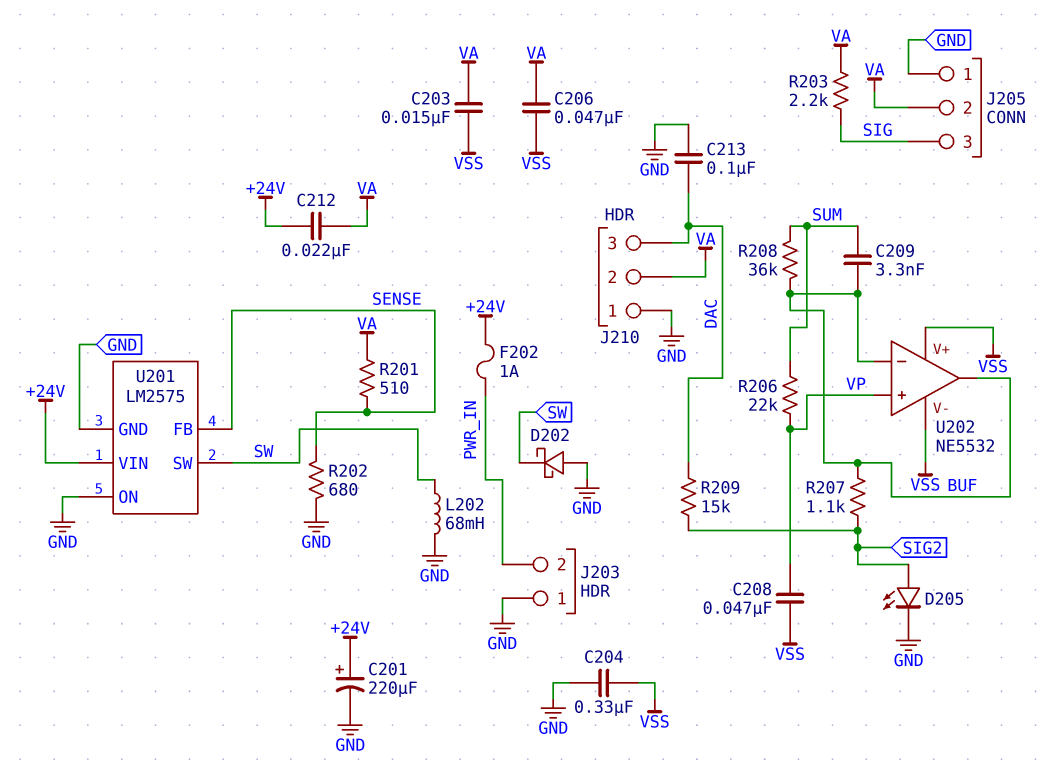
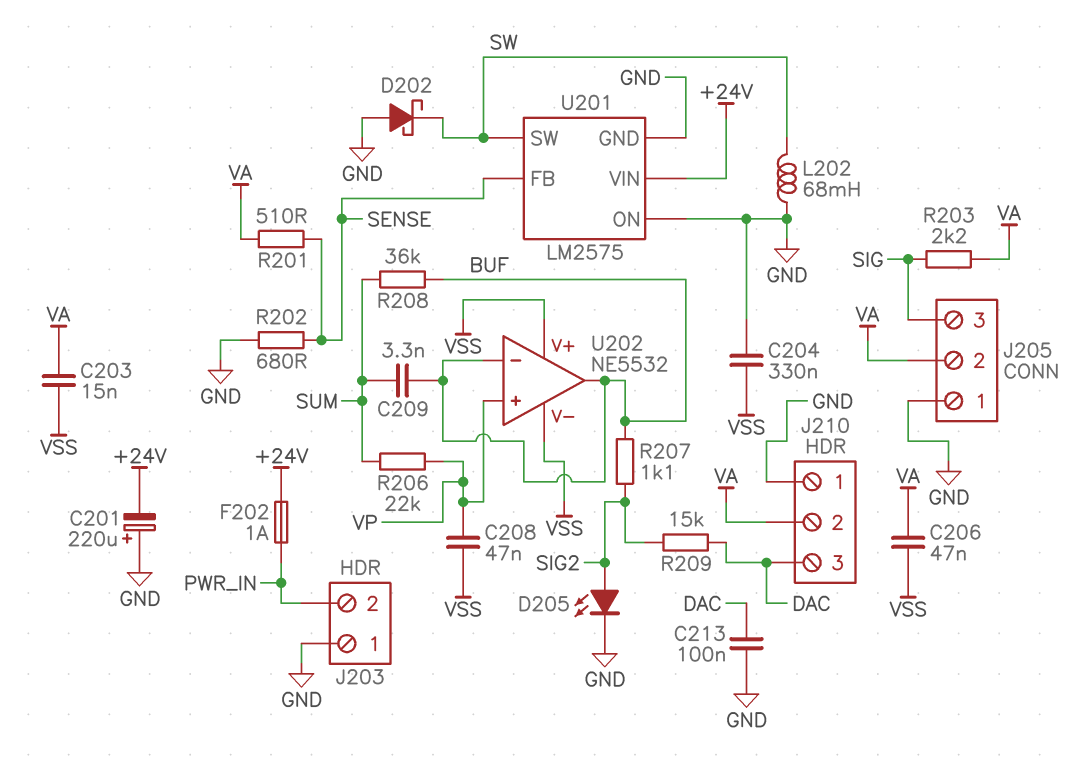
C201: 220uF (plus +24V, minus GND) -> 220uF (plus GND, minus +24V)
C212: 22nF (+24V, VA) -> none

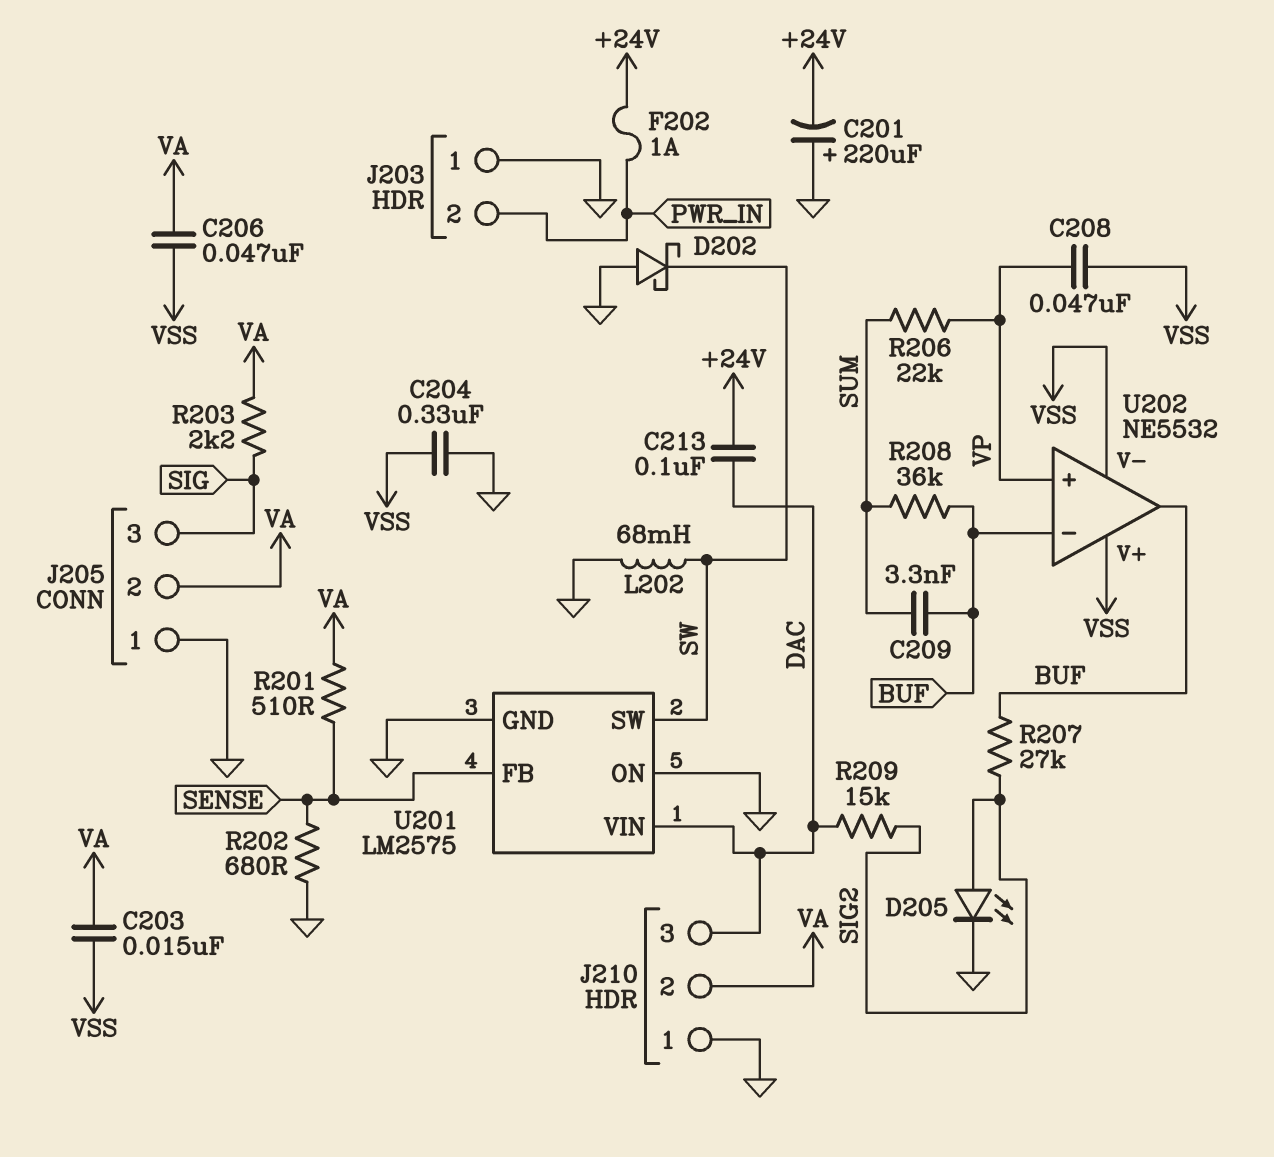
C213: 100nF (DAC, GND) -> 100nF (+24V, DAC)
R207: 1.1k (BUF, SIG2) -> 27k (BUF, SIG2)
U201 pin VIN: +24V -> DAC

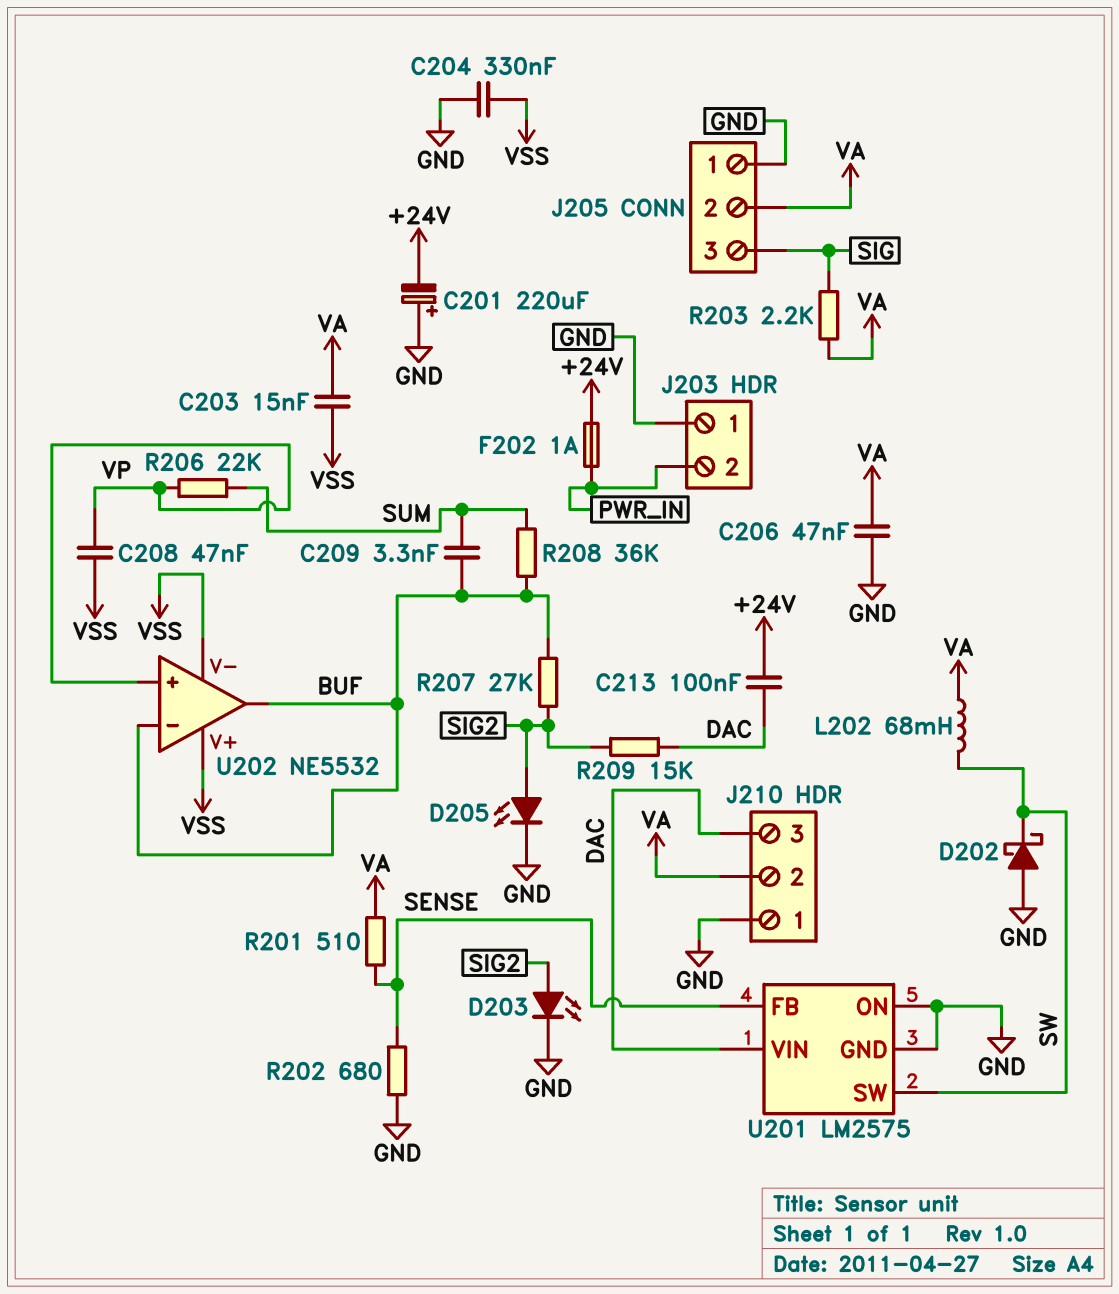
C206: 47nF (VA, VSS) -> 47nF (GND, VA)
D203: none -> LED (A SIG2, K GND)
L202: 68mH (GND, SW) -> 68mH (SW, VA)

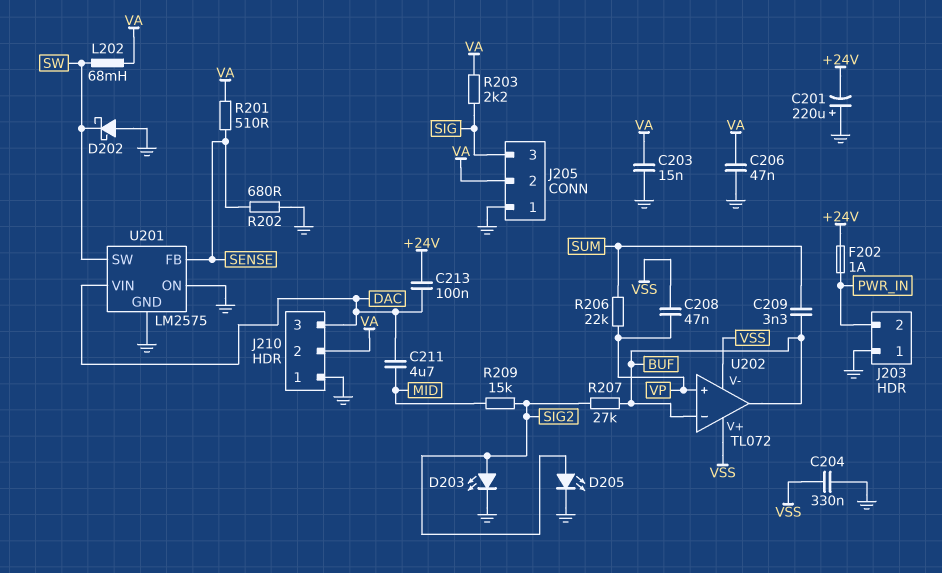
C203: 15nF (VA, VSS) -> 15nF (GND, VA)
C211: none -> 4.7uF (DAC, MID)
R208: 36k (BUF, SUM) -> none
R209: 15k (DAC, SIG2) -> 15k (MID, SIG2)
U202: NE5532 -> TL072

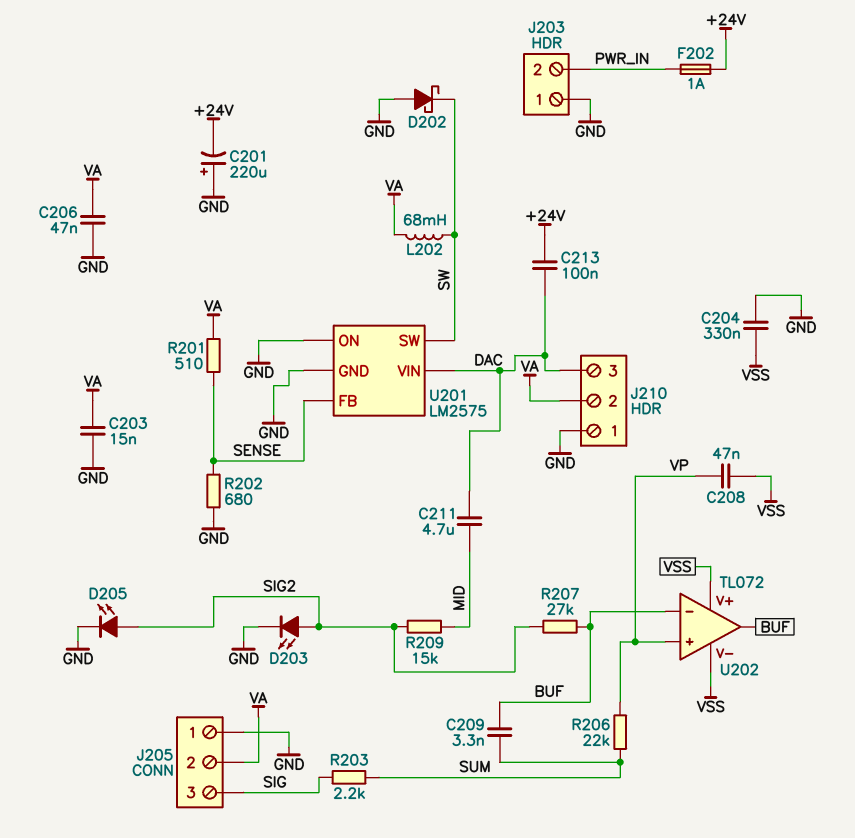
R203: 2.2k (SIG, VA) -> 2.2k (SIG, SUM)

